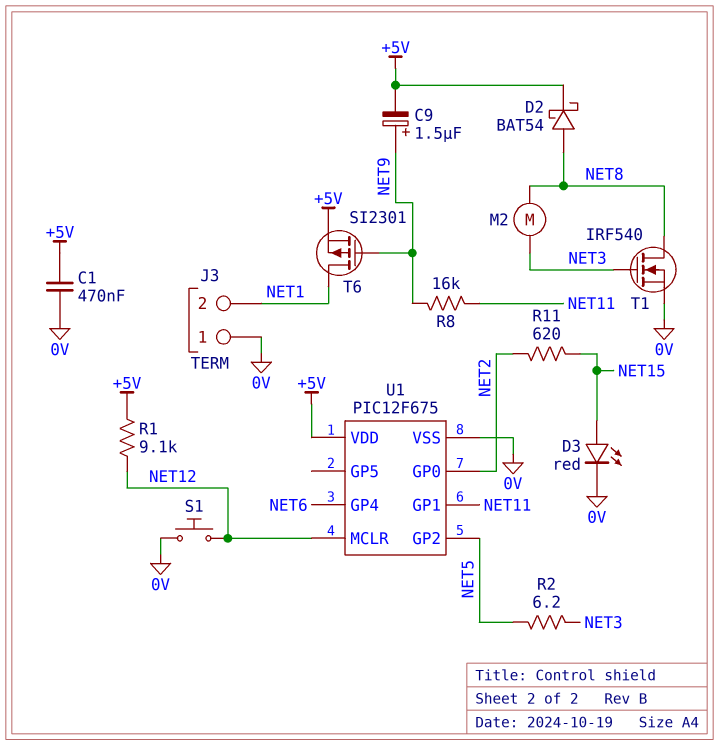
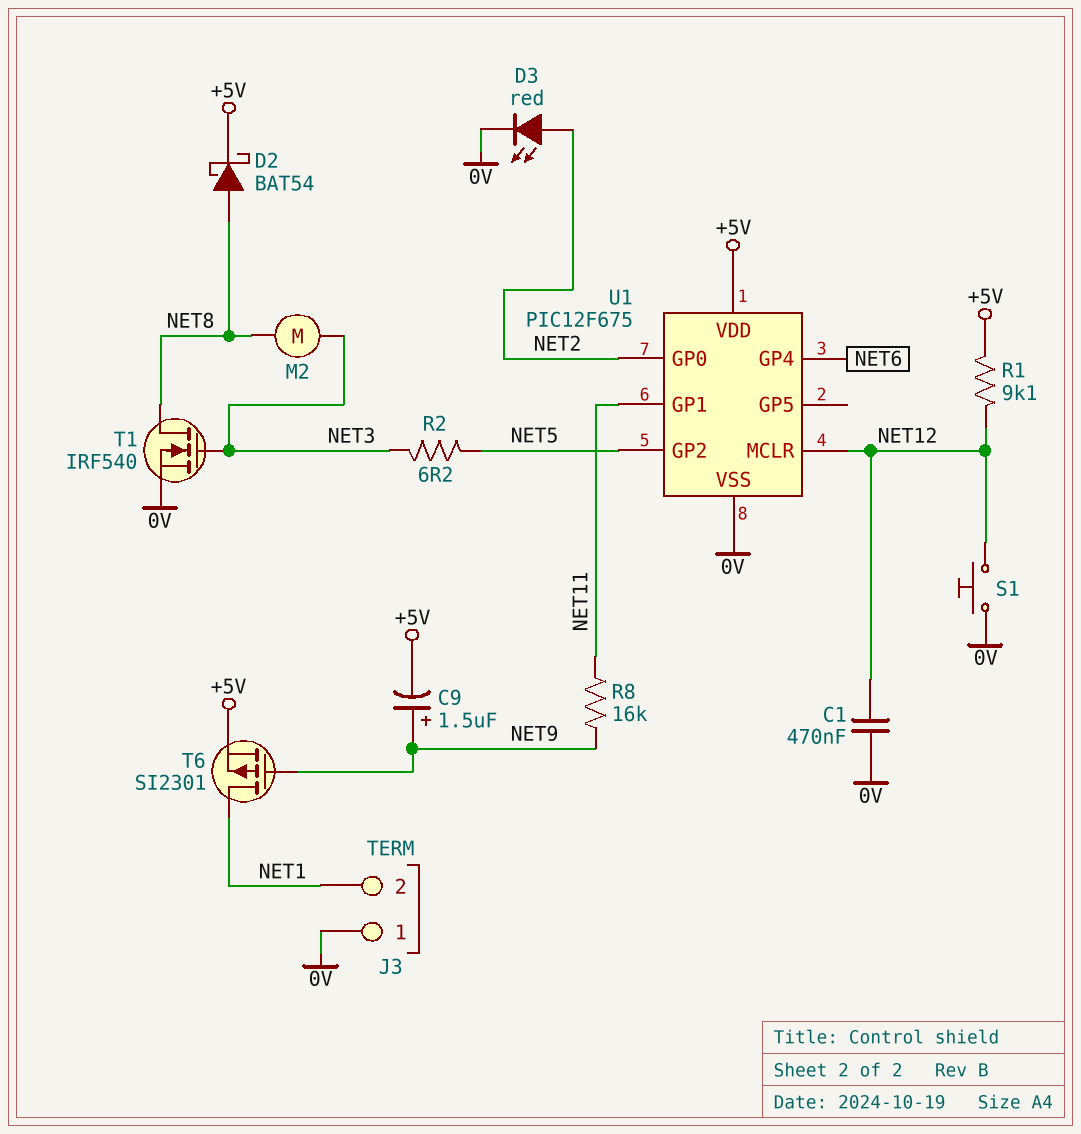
C1: 470nF (+5V, 0V) -> 470nF (0V, NET12)
D3: LED red (A NET15, K 0V) -> LED red (A NET2, K 0V)
R11: 620 (NET2, NET15) -> none

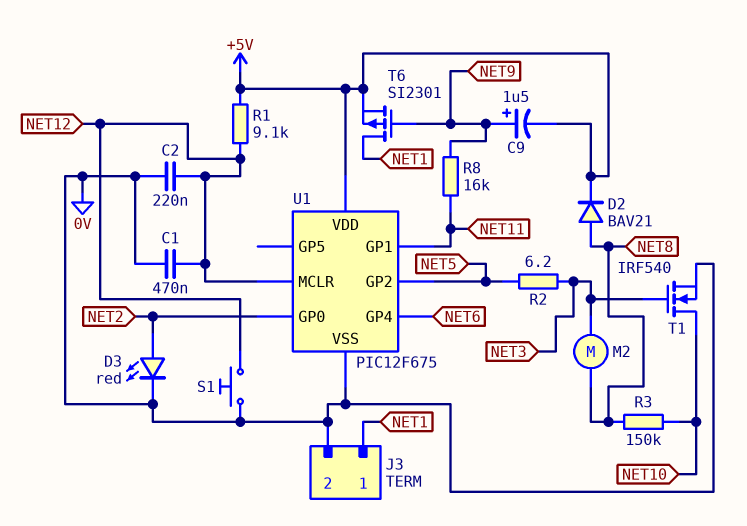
C2: none -> 220nF (0V, NET12)
D2: schottky BAT54 (A NET8, K +5V) -> diode BAV21 (A NET8, K +5V)
J3 pin 1: 0V -> NET1
J3 pin 2: NET1 -> 0V
R3: none -> 150k (NET8, NET10)
T1: NMOS IRF540 (G NET3, D NET8, S 0V) -> NMOS IRF540 (G NET3, D NET10, S 0V)

